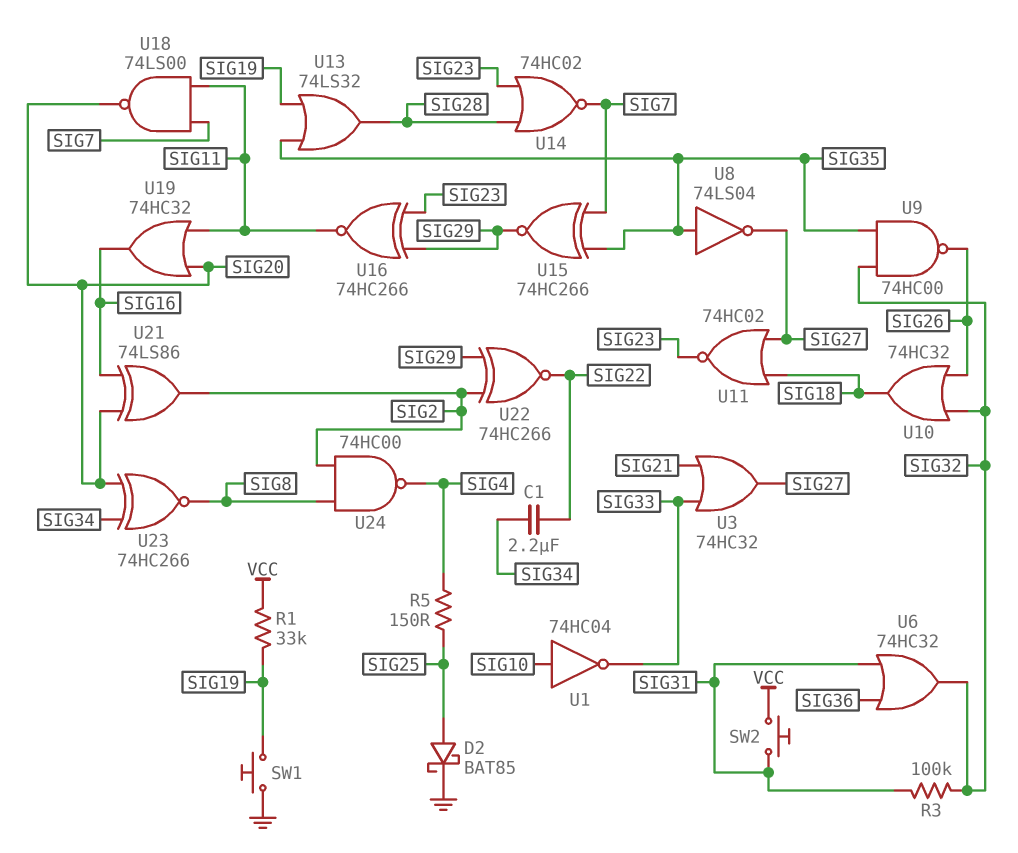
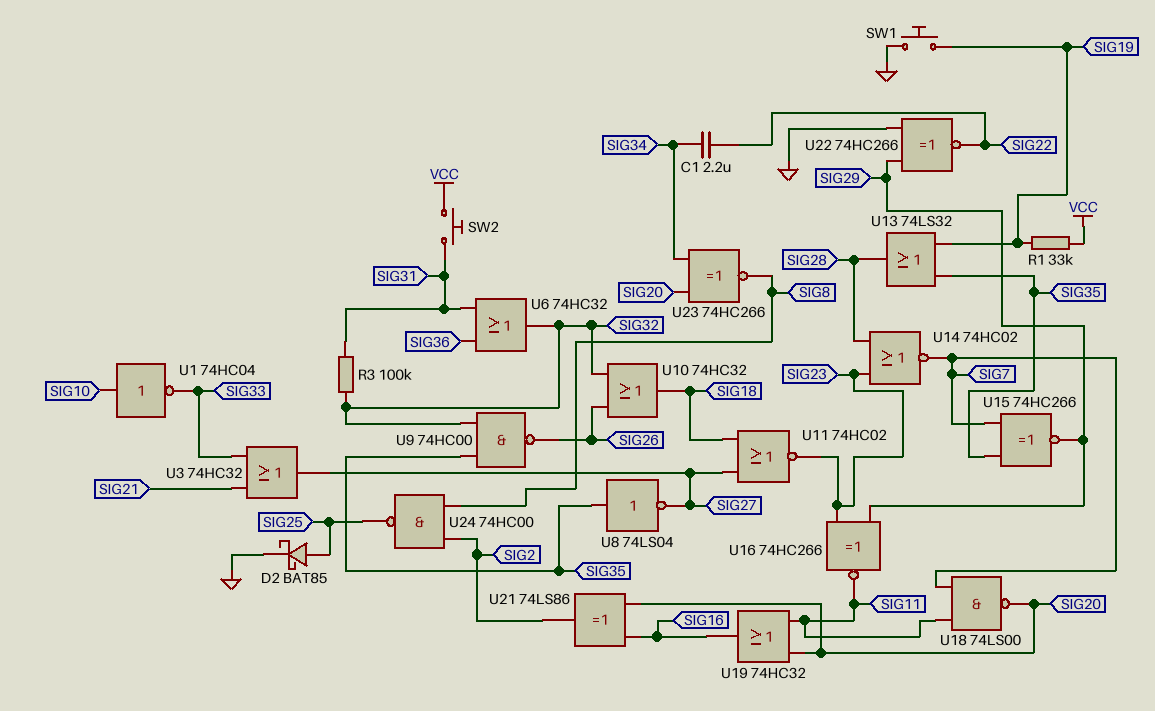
R5: 150 (SIG4, SIG25) -> none
U22: XNOR 74HC266 (in SIG2, in SIG29, out SIG22) -> XNOR 74HC266 (in GND, in SIG29, out SIG22)
U24: NAND 74HC00 (in SIG2, in SIG8, out SIG4) -> NAND 74HC00 (in SIG2, in SIG8, out SIG25)

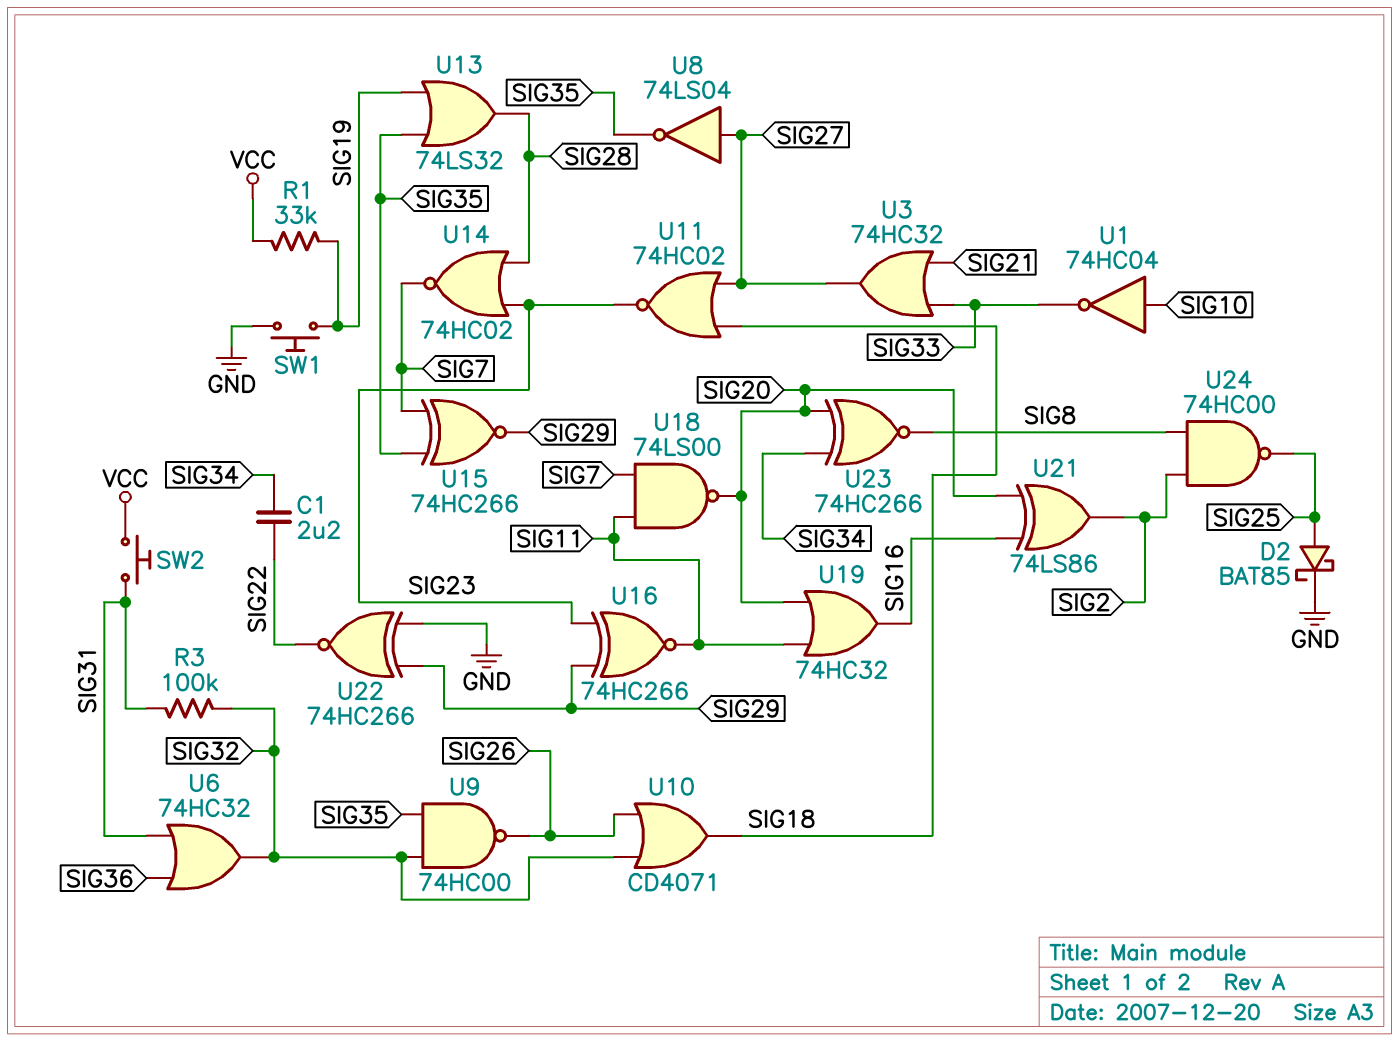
U8: NOT 74LS04 (in SIG35, out SIG27) -> NOT 74LS04 (in SIG27, out SIG35)
U10: OR 74HC32 (in SIG26, in SIG32, out SIG18) -> OR CD4071 (in SIG26, in SIG32, out SIG18)

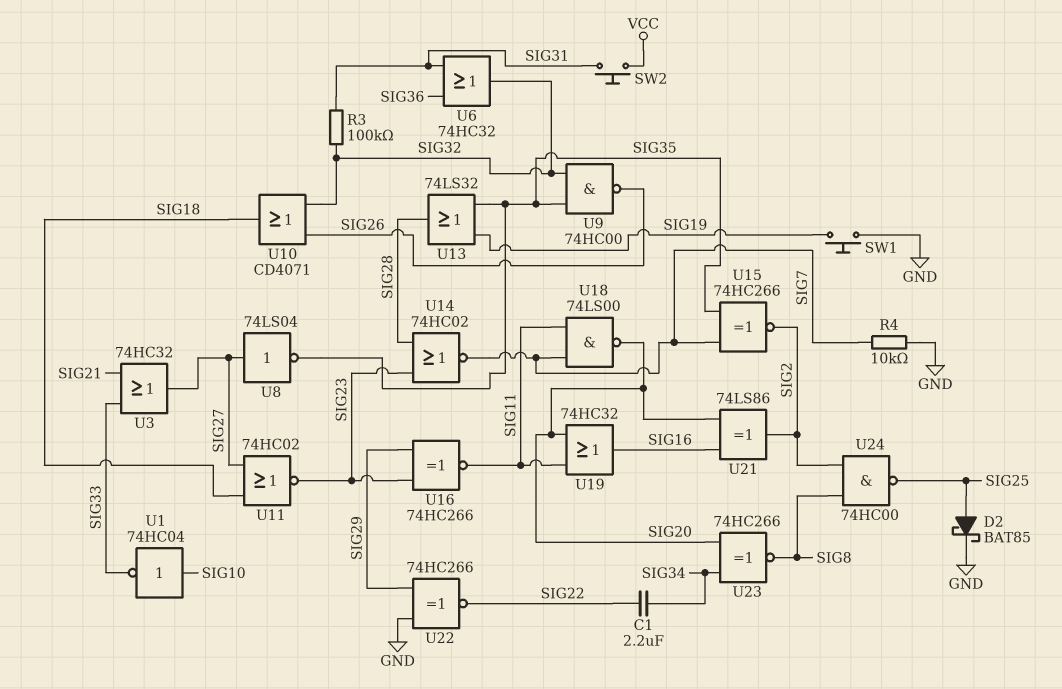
R1: 33k (SIG19, VCC) -> none
R4: none -> 10k (GND, SIG7)
U15: XNOR 74HC266 (in SIG7, in SIG35, out SIG29) -> XNOR 74HC266 (in SIG7, in SIG35, out SIG2)

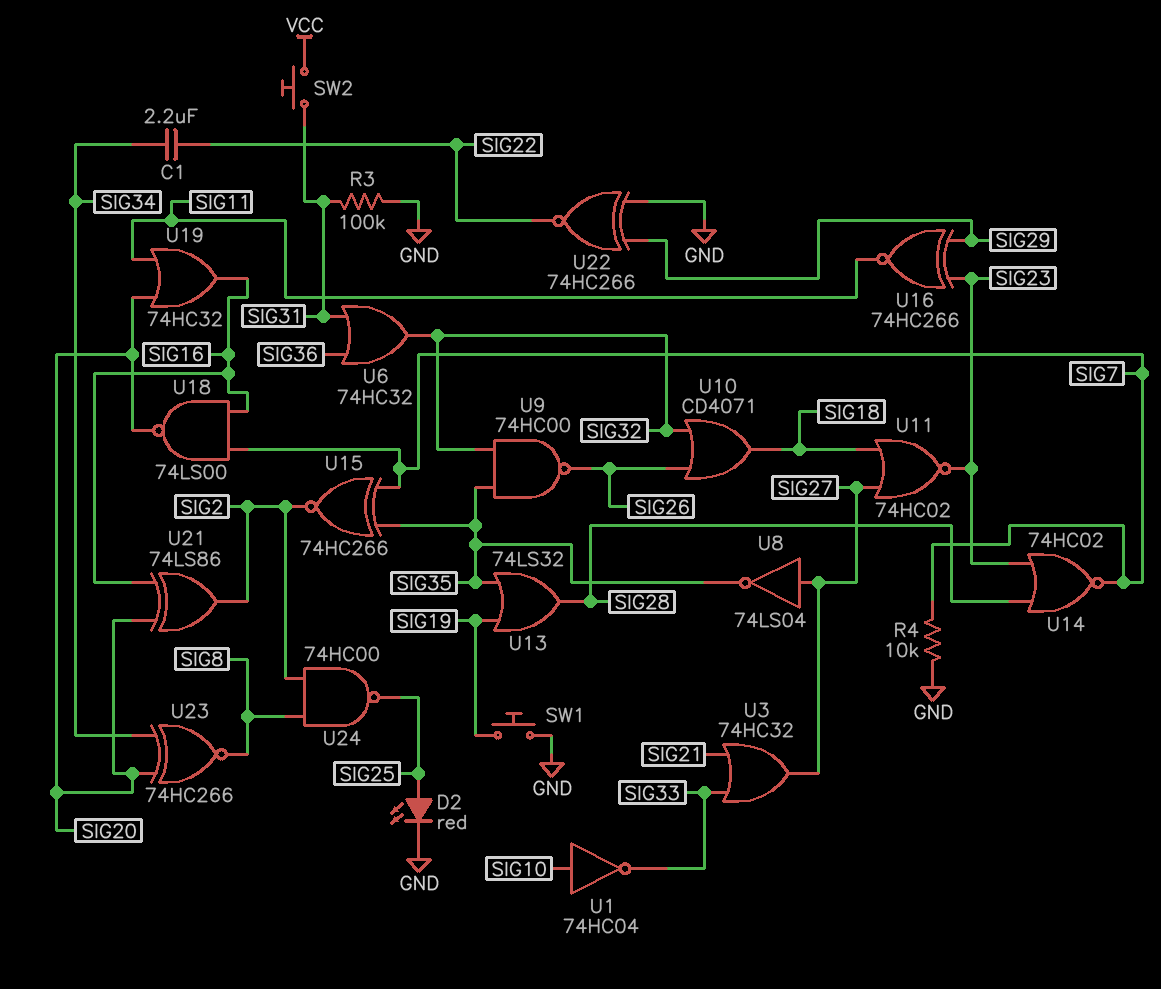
D2: schottky BAT85 (A SIG25, K GND) -> LED red (A SIG25, K GND)
R3: 100k (SIG31, SIG32) -> 100k (GND, SIG31)
U18: NAND 74LS00 (in SIG7, in SIG11, out SIG20) -> NAND 74LS00 (in SIG7, in SIG16, out SIG20)

